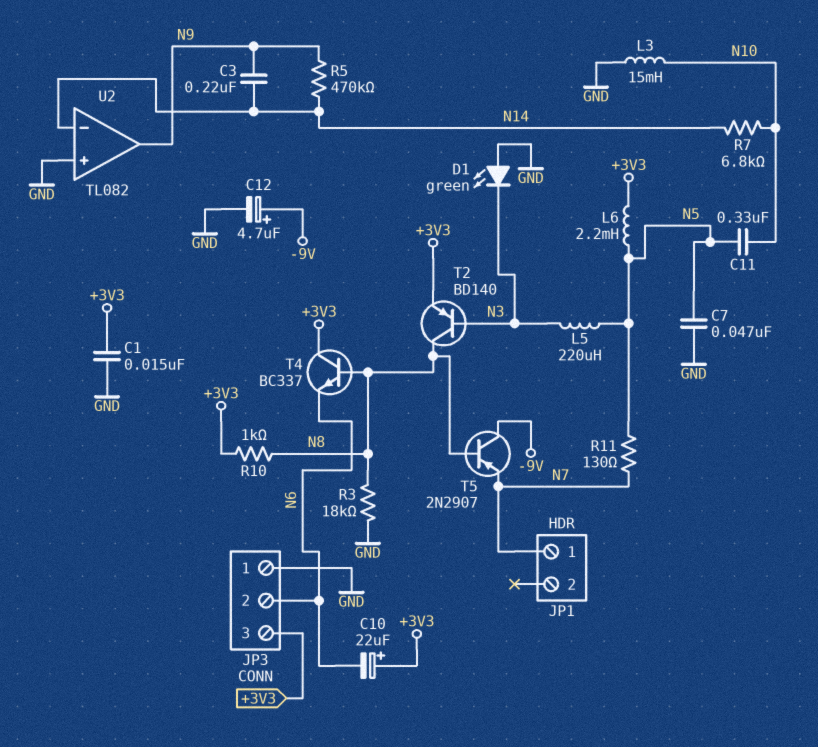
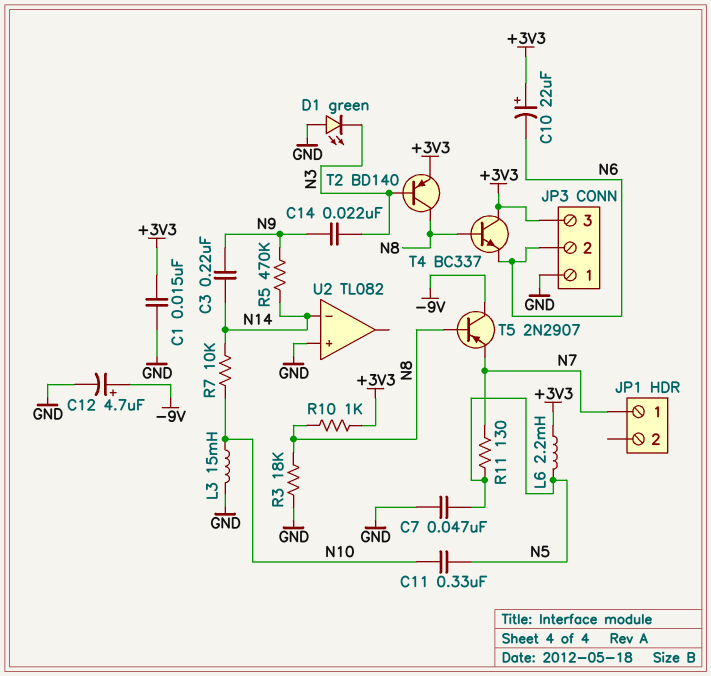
C14: none -> 22nF (N3, N9)
L5: 220uH (N3, N5) -> none
R7: 6.8k (N10, N14) -> 10k (N10, N14)
U2 pin out: N9 -> none

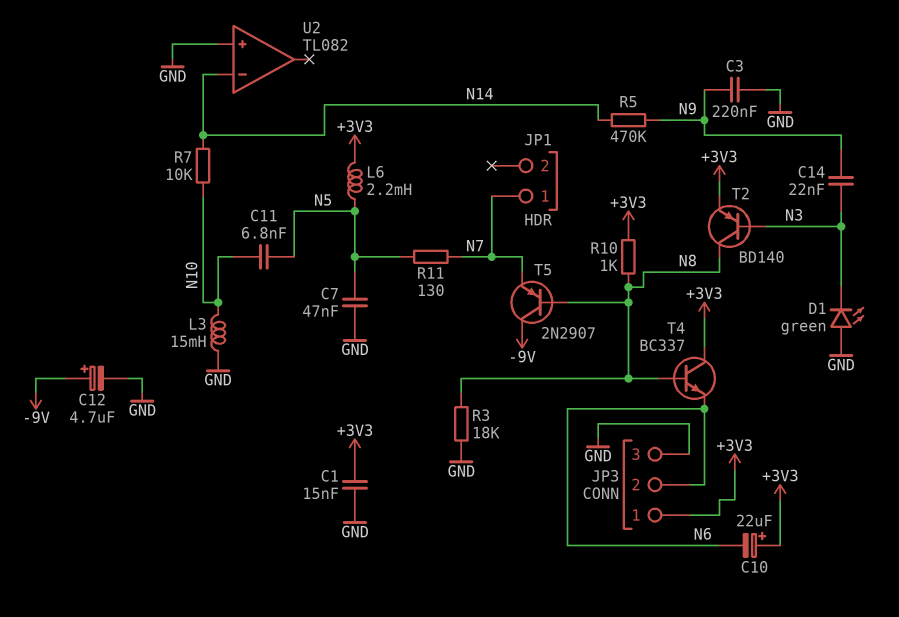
C3: 220nF (N9, N14) -> 220nF (GND, N9)
C11: 330nF (N5, N10) -> 6.8nF (N5, N10)
JP3 pin 1: GND -> +3V3
JP3 pin 3: +3V3 -> GND

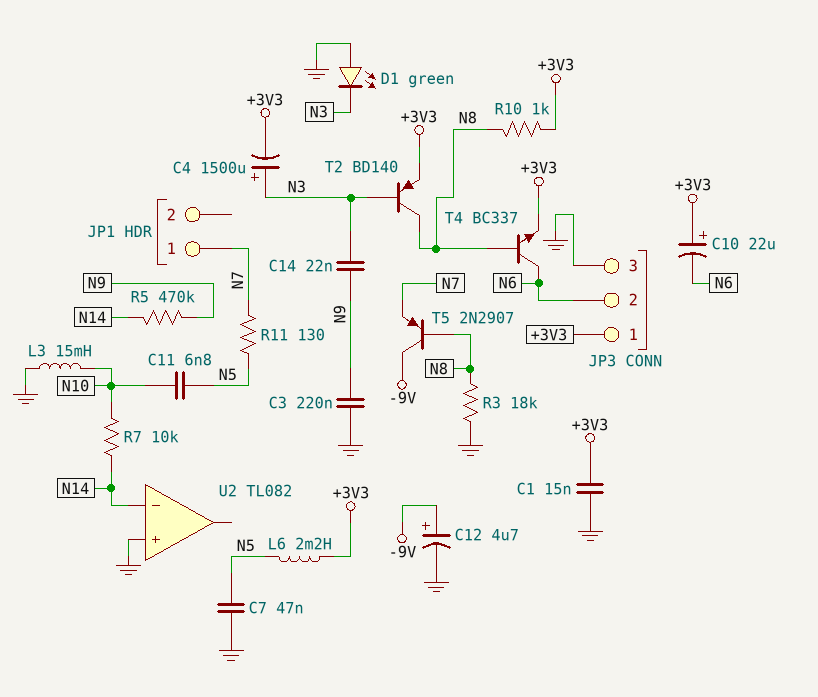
C4: none -> 1500uF (plus N3, minus +3V3)
T4: NPN BC337 (B N8, C +3V3, E N6) -> NPN BC337 (B N8, C N6, E +3V3)

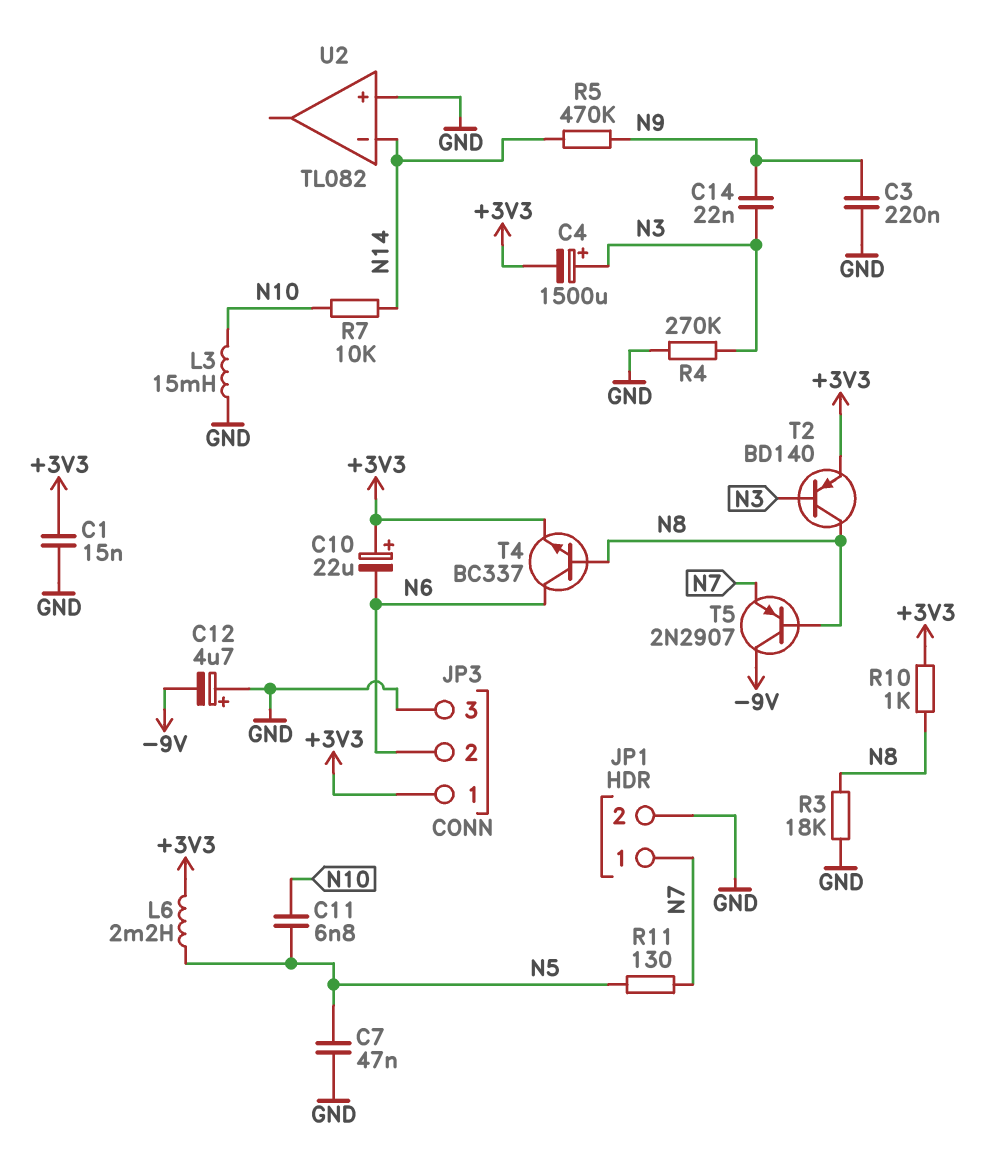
C12: 4.7uF (plus -9V, minus GND) -> 4.7uF (plus GND, minus -9V)
D1: LED green (A GND, K N3) -> none
JP1 pin 2: none -> GND
R4: none -> 270k (GND, N3)

